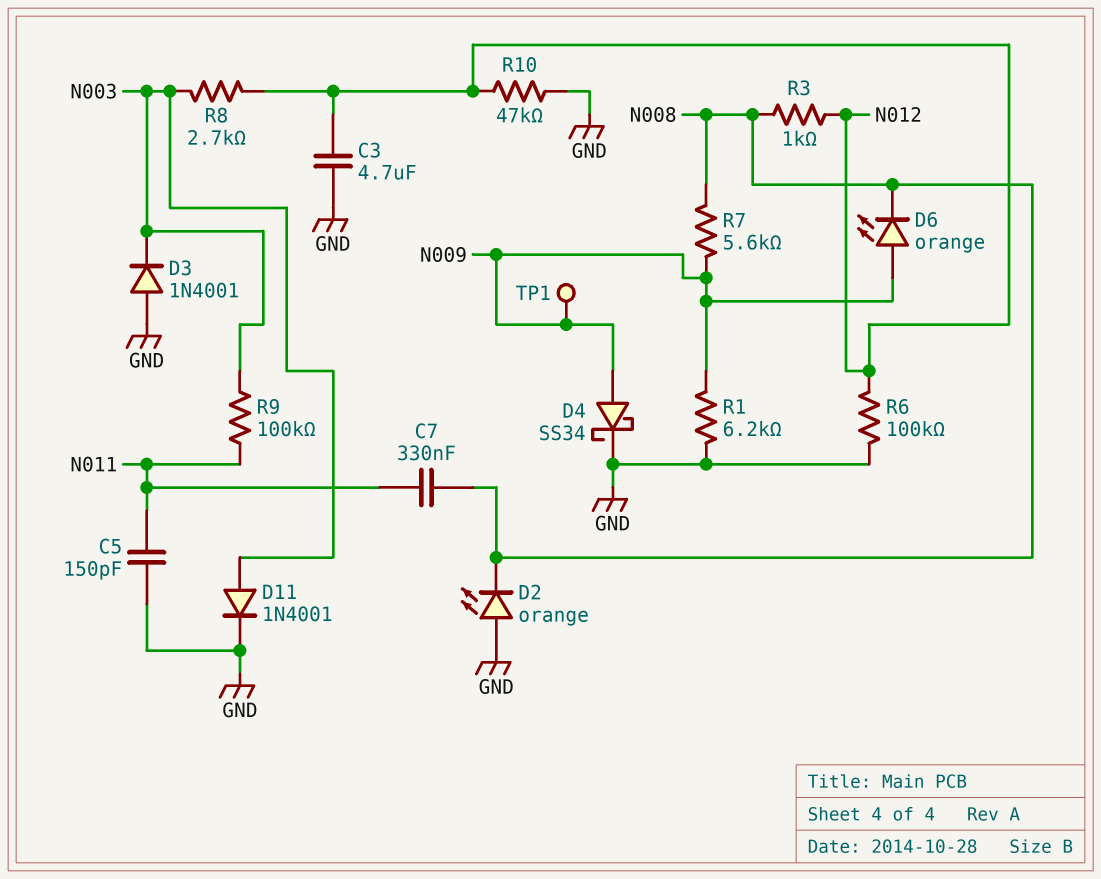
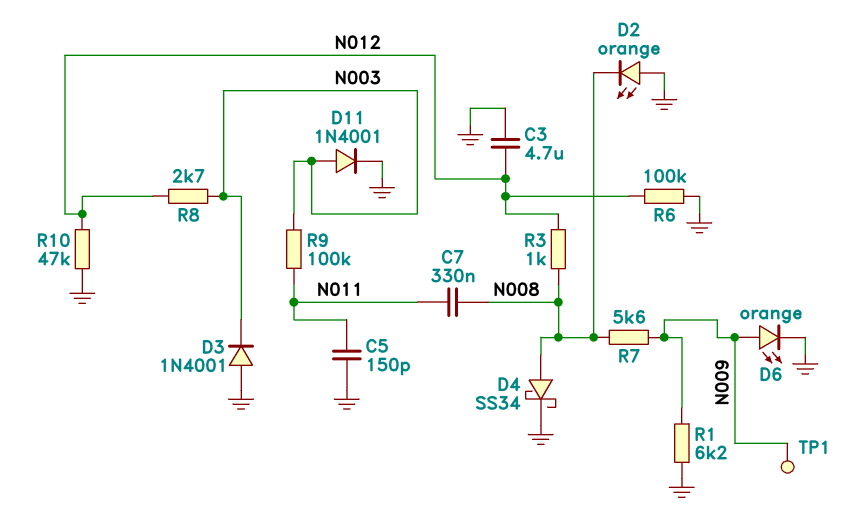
D4: schottky SS34 (A N009, K GND) -> schottky SS34 (A N008, K GND)
D6: LED orange (A N009, K N008) -> LED orange (A N009, K GND)

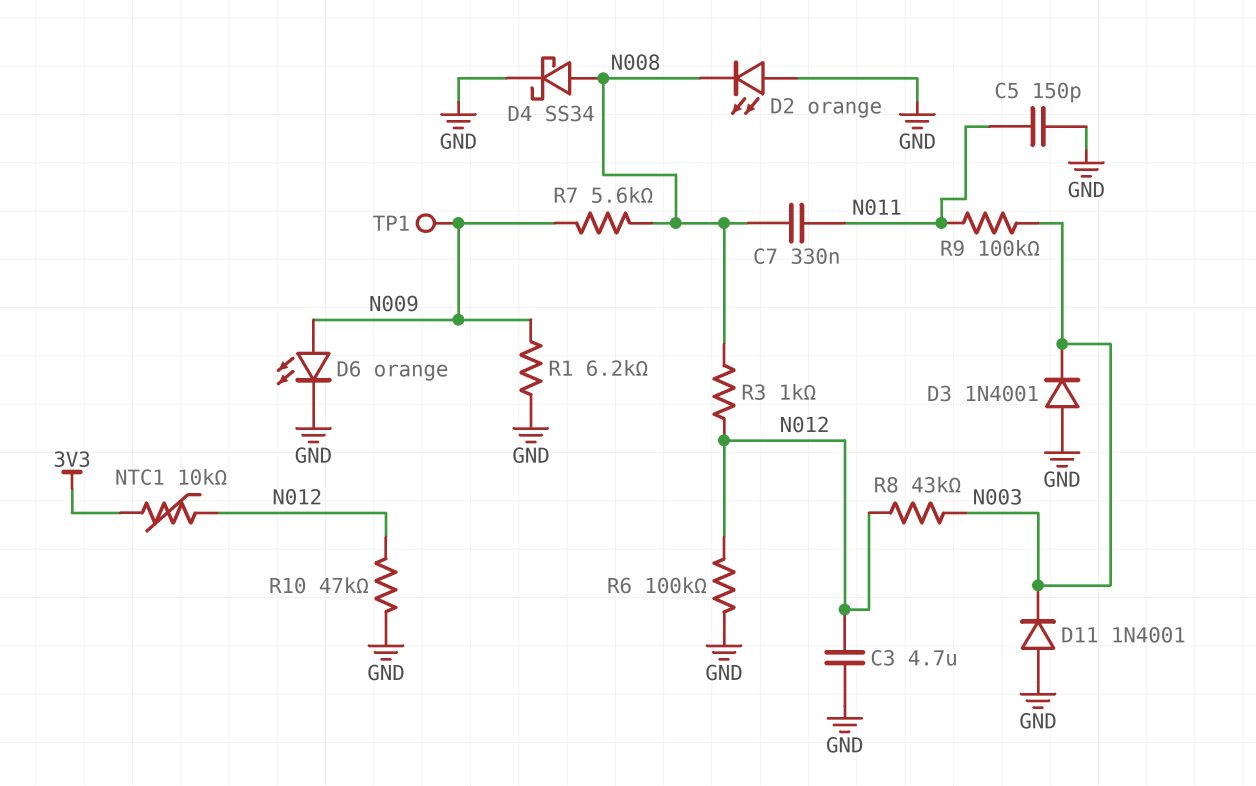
D11: diode 1N4001 (A N003, K GND) -> diode 1N4001 (A GND, K N003)
NTC1: none -> 10k (3V3, N012)
R8: 2.7k (N003, N012) -> 43k (N003, N012)

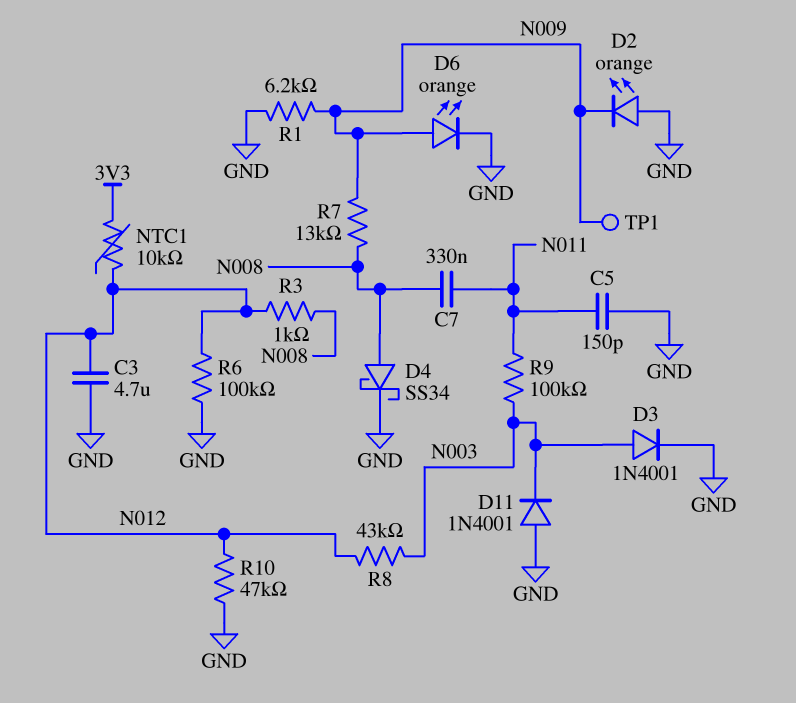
D2: LED orange (A GND, K N008) -> LED orange (A GND, K N009)
D3: diode 1N4001 (A GND, K N003) -> diode 1N4001 (A N003, K GND)
R7: 5.6k (N008, N009) -> 13k (N008, N009)

